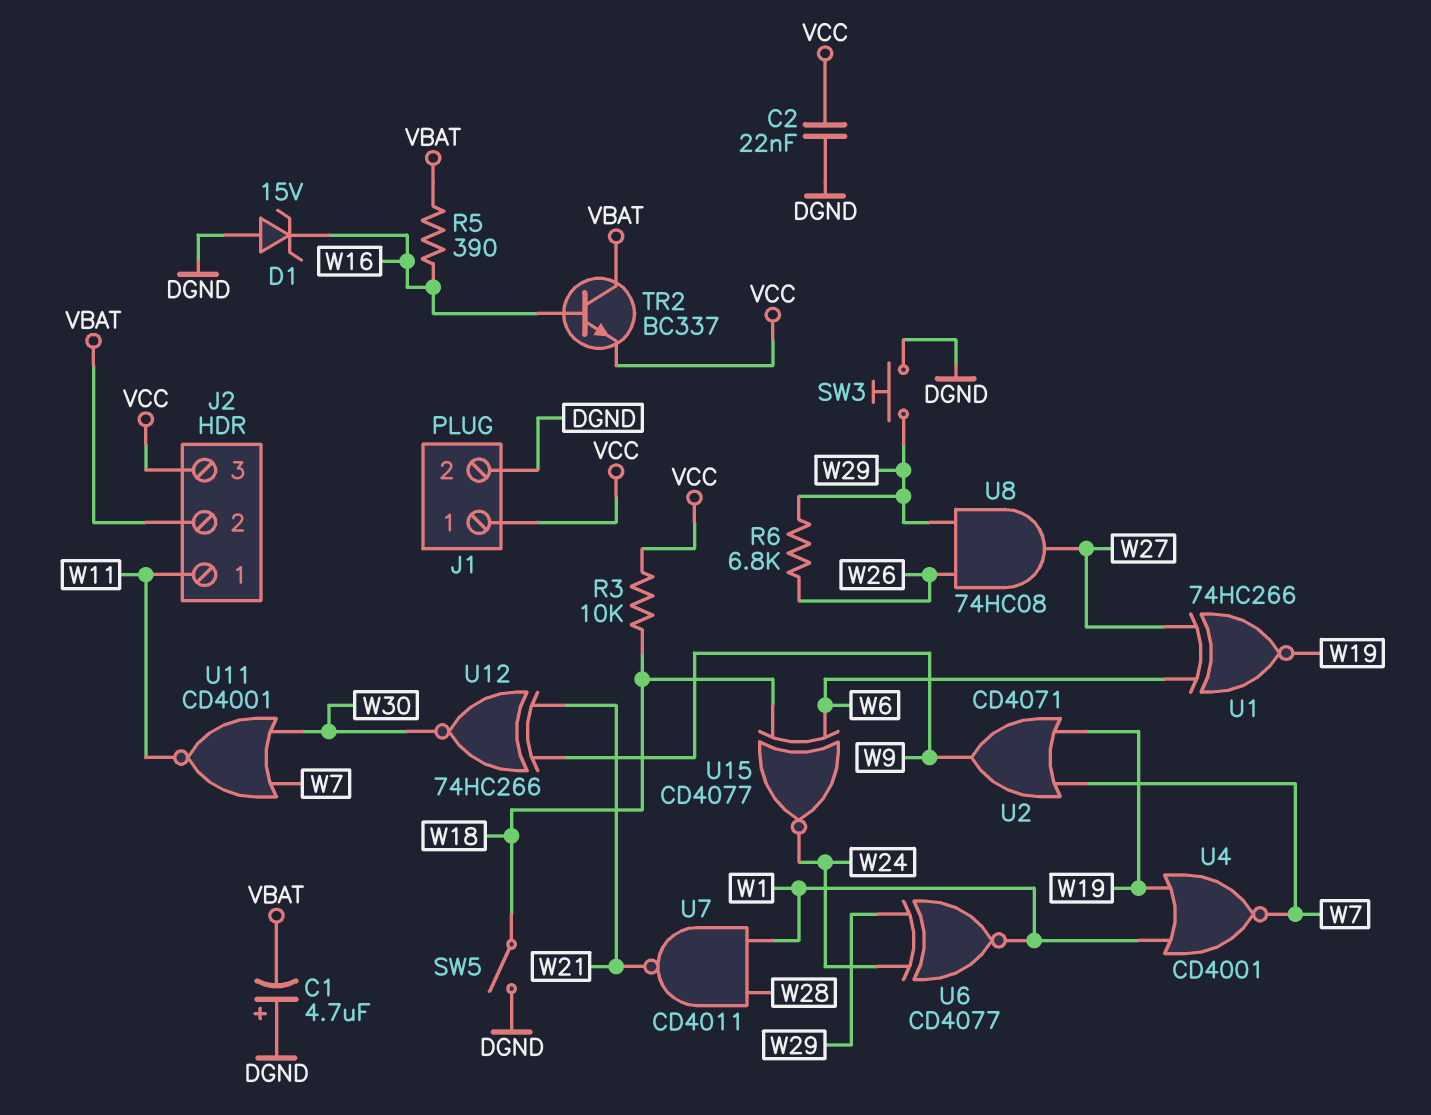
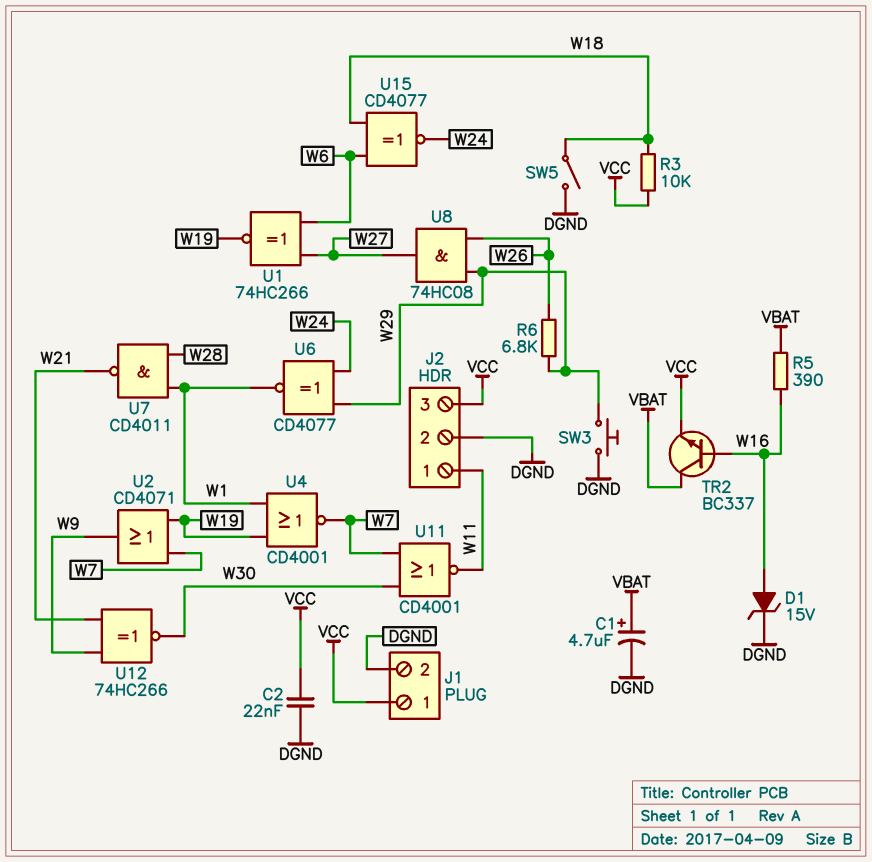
C1: 4.7uF (plus DGND, minus VBAT) -> 4.7uF (plus VBAT, minus DGND)
D1: zener 15V (A DGND, K W16) -> zener 15V (A W16, K DGND)
J2 pin 2: VBAT -> DGND

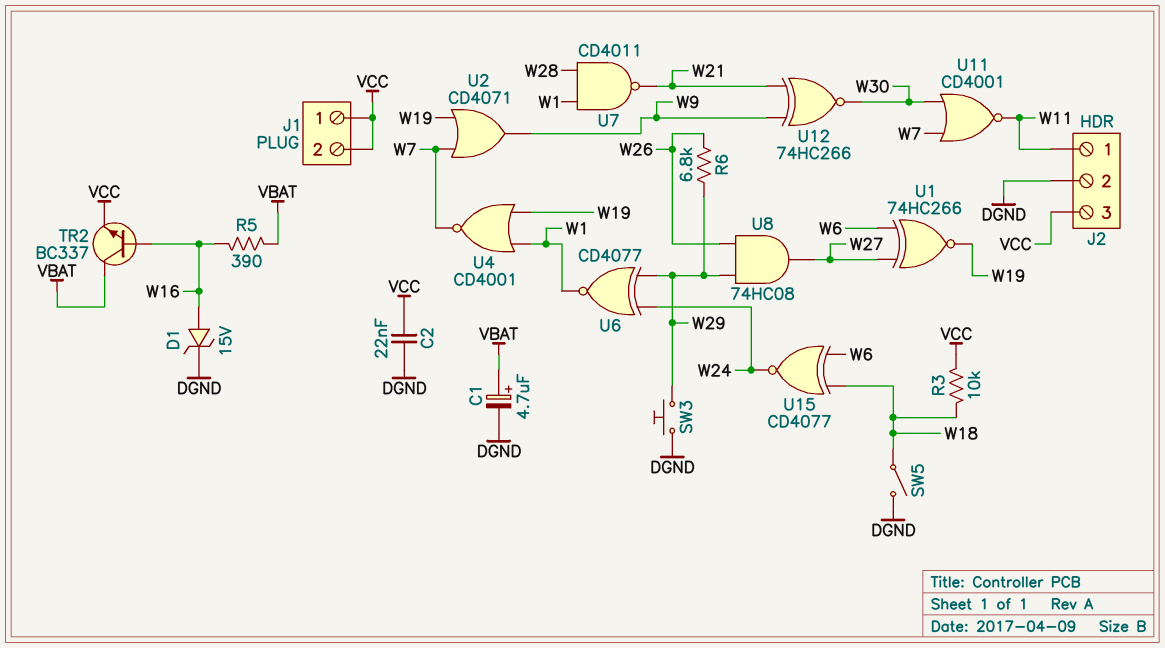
J1 pin 2: DGND -> VCC

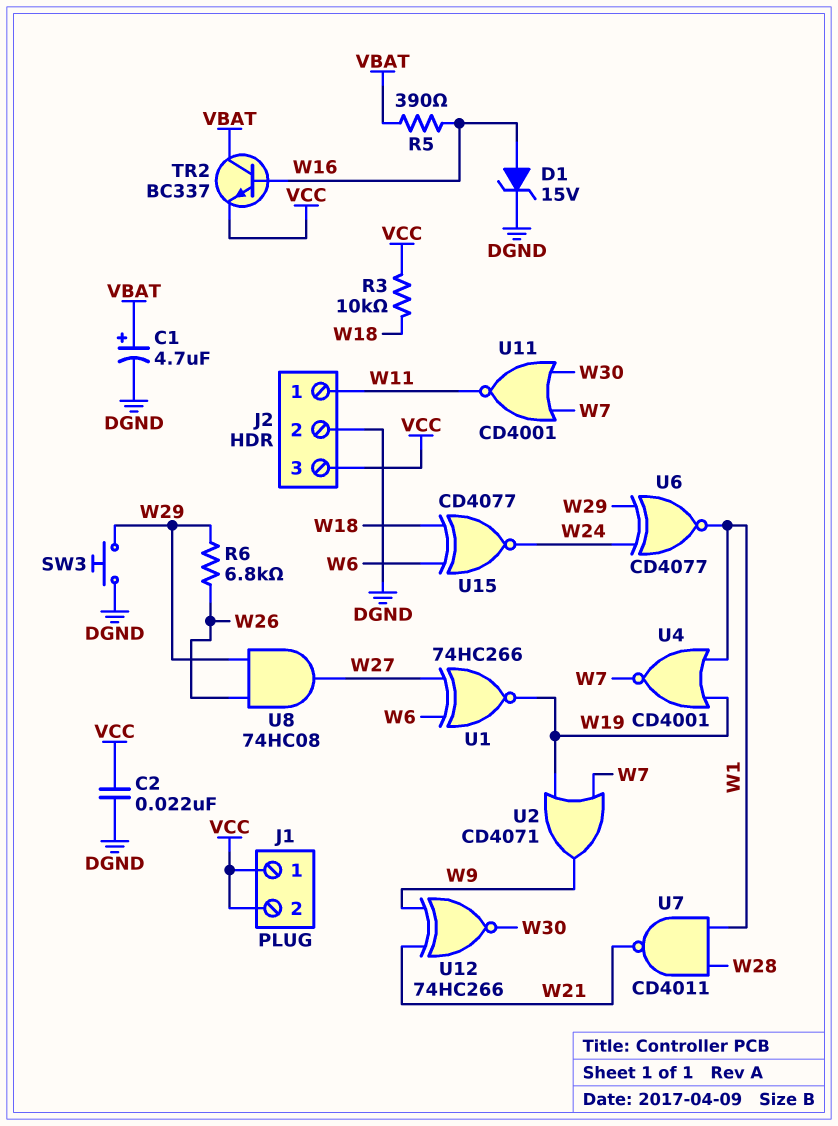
SW5: switch (DGND, W18) -> none

